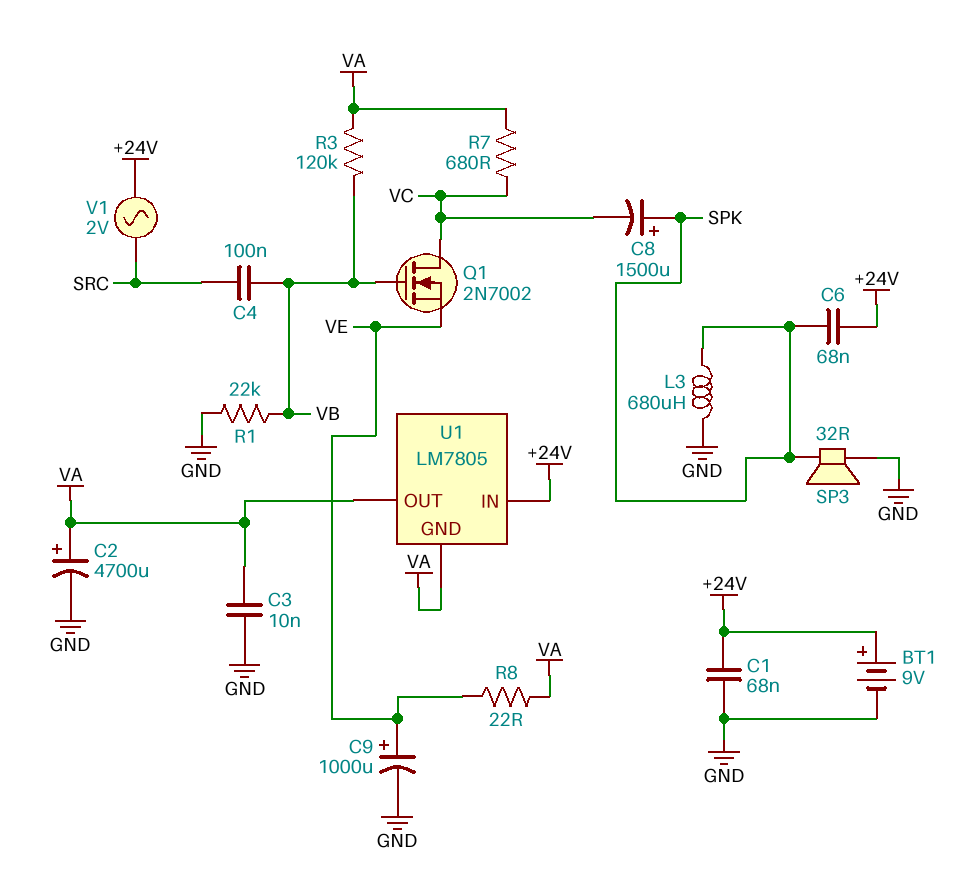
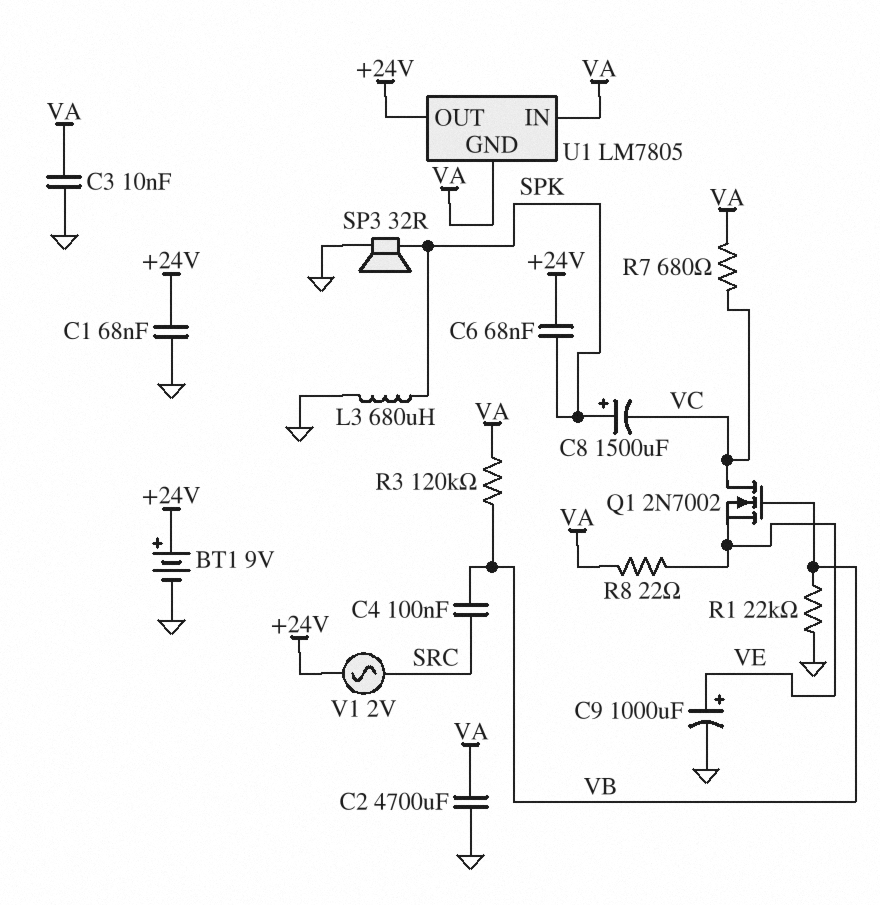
C2: 4700uF (plus VA, minus GND) -> 4700uF (GND, VA)
U1 pin IN: +24V -> VA
U1 pin OUT: VA -> +24V

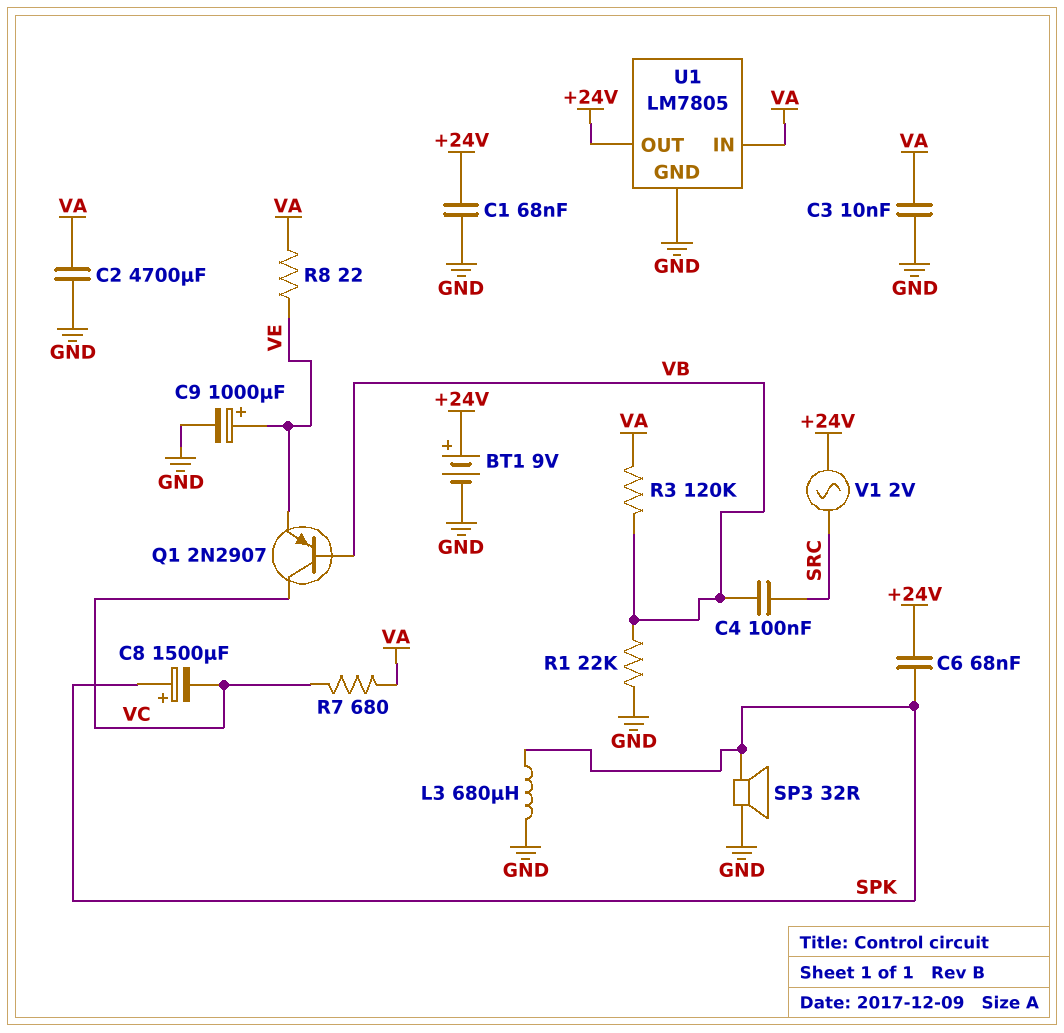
Q1: NMOS 2N7002 (G VB, D VC, S VE) -> PNP 2N2907 (B VB, C VC, E VE)
U1 pin GND: VA -> GND

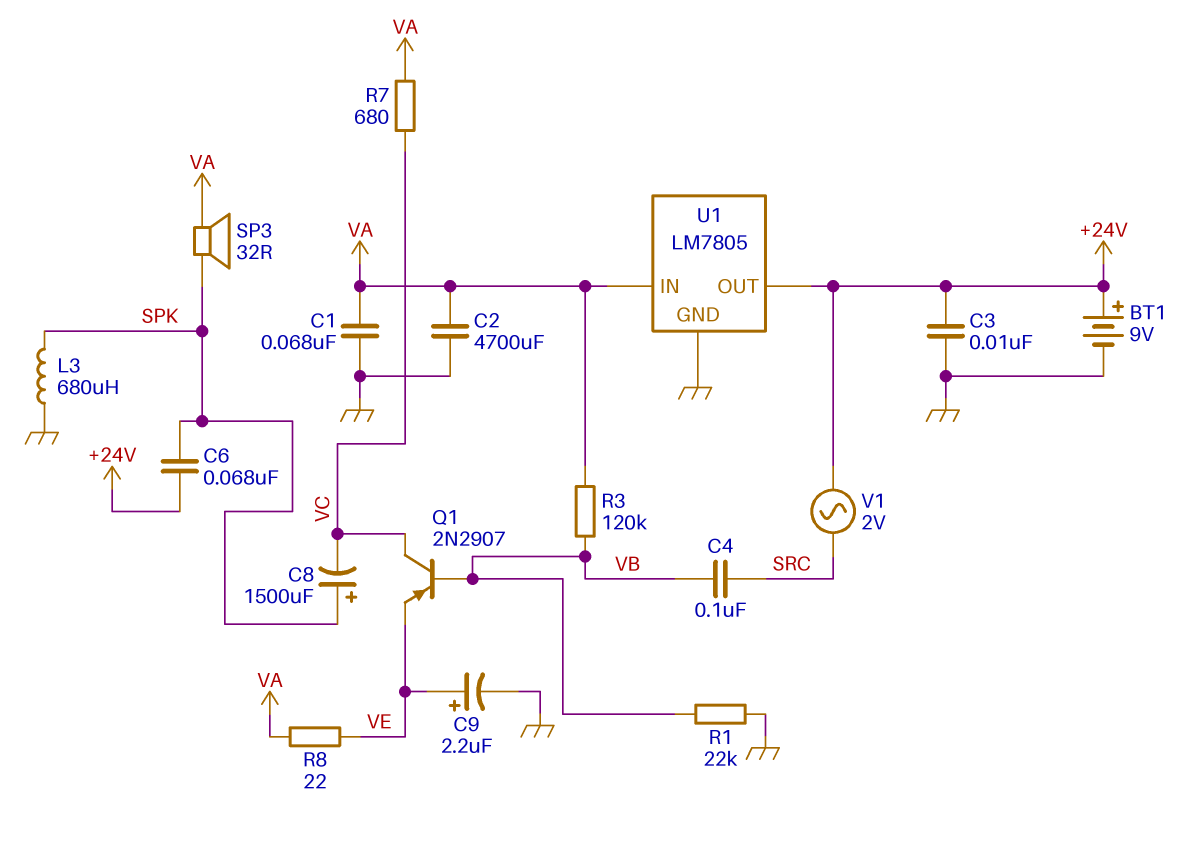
C1: 68nF (+24V, GND) -> 68nF (GND, VA)
C3: 10nF (GND, VA) -> 10nF (+24V, GND)
C9: 1000uF (plus VE, minus GND) -> 2.2uF (plus VE, minus GND)
SP3: speaker 32R (GND, SPK) -> speaker 32R (SPK, VA)

